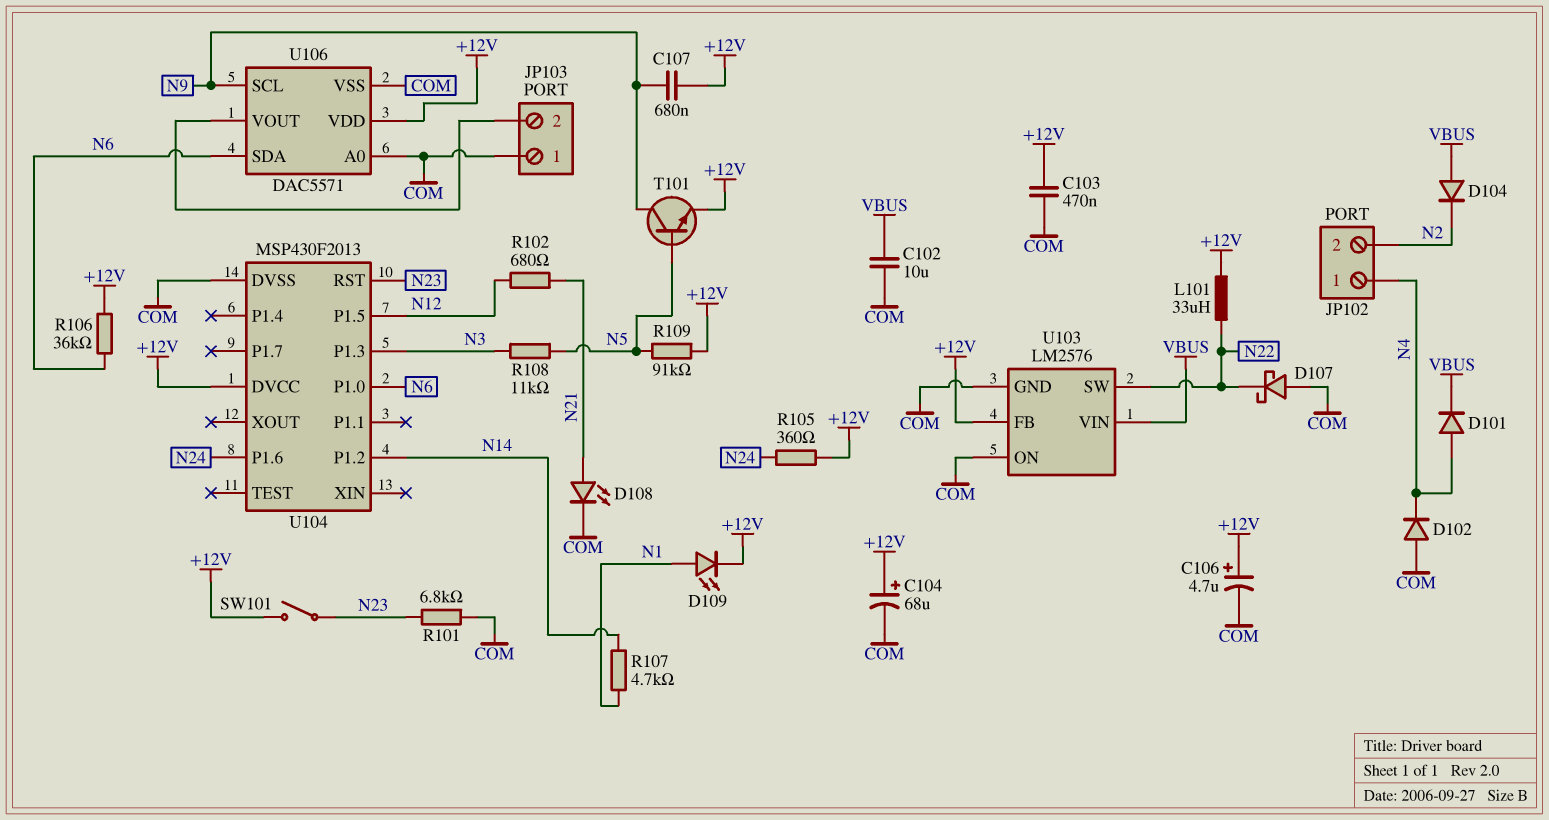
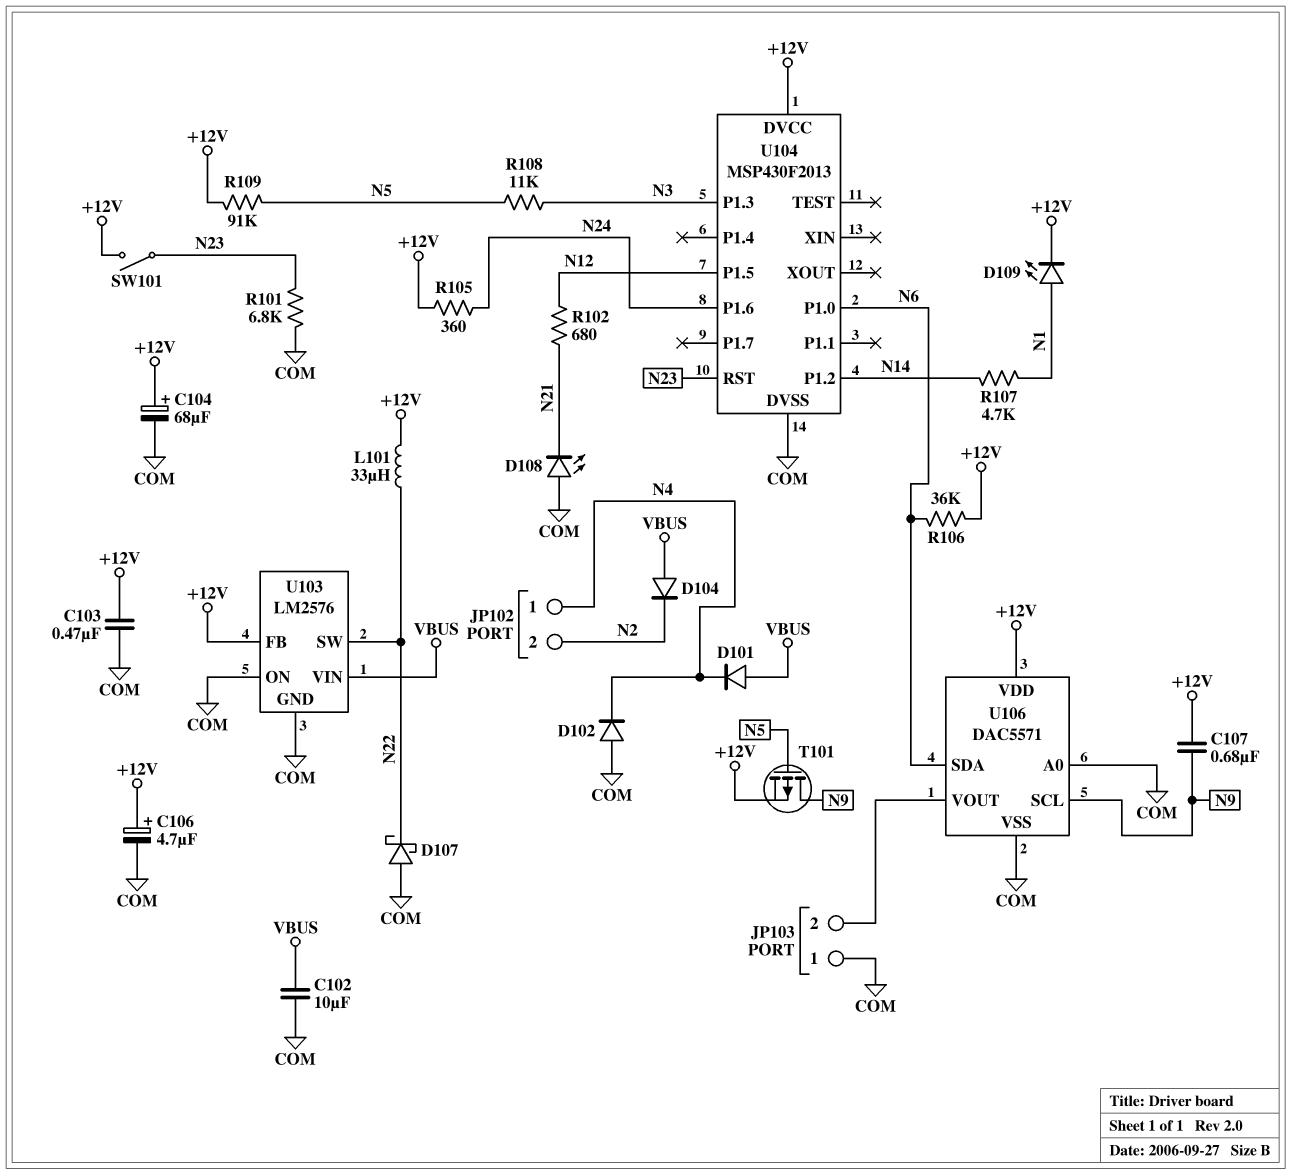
D101: diode (A N4, K VBUS) -> diode (A VBUS, K N4)
D108: LED (A N21, K COM) -> LED (A COM, K N21)
T101: NPN (B N5, C N9, E +12V) -> PMOS (G N5, D N9, S +12V)

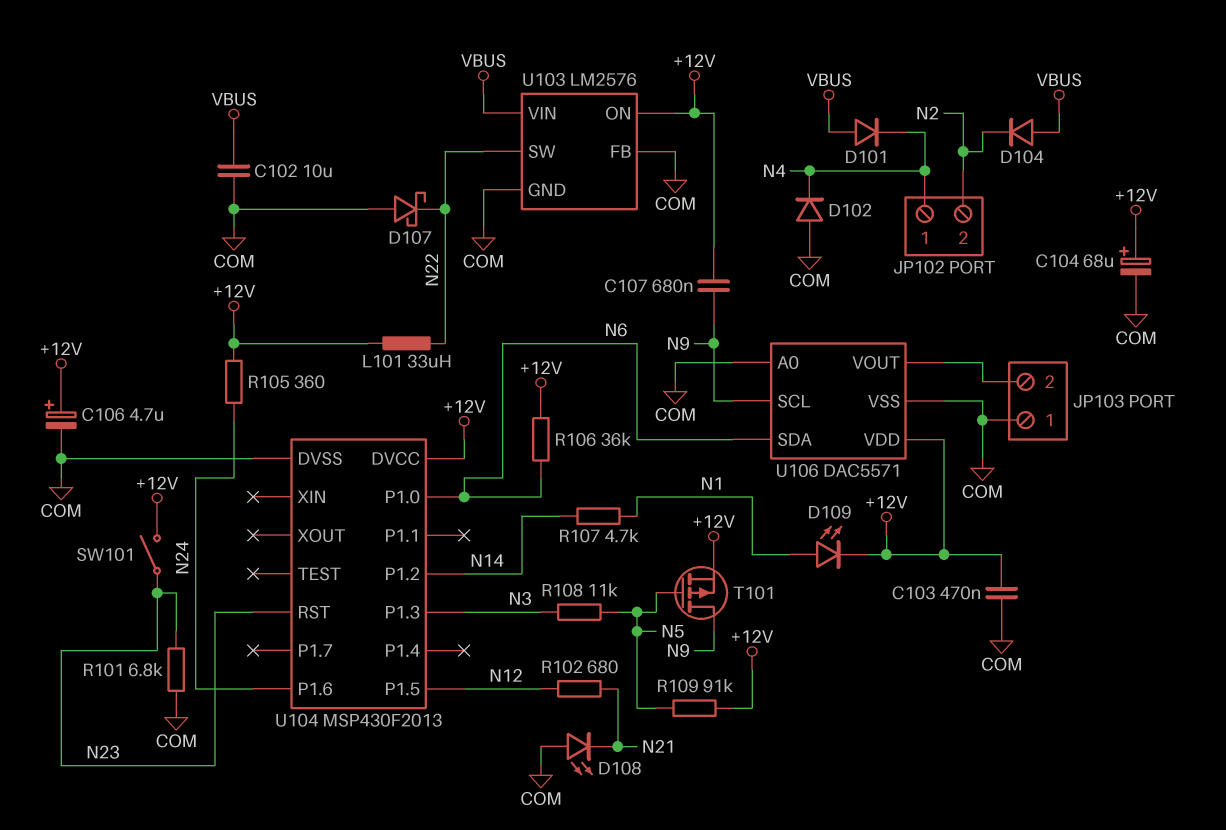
U103 pin FB: +12V -> COM
U103 pin ON: COM -> +12V

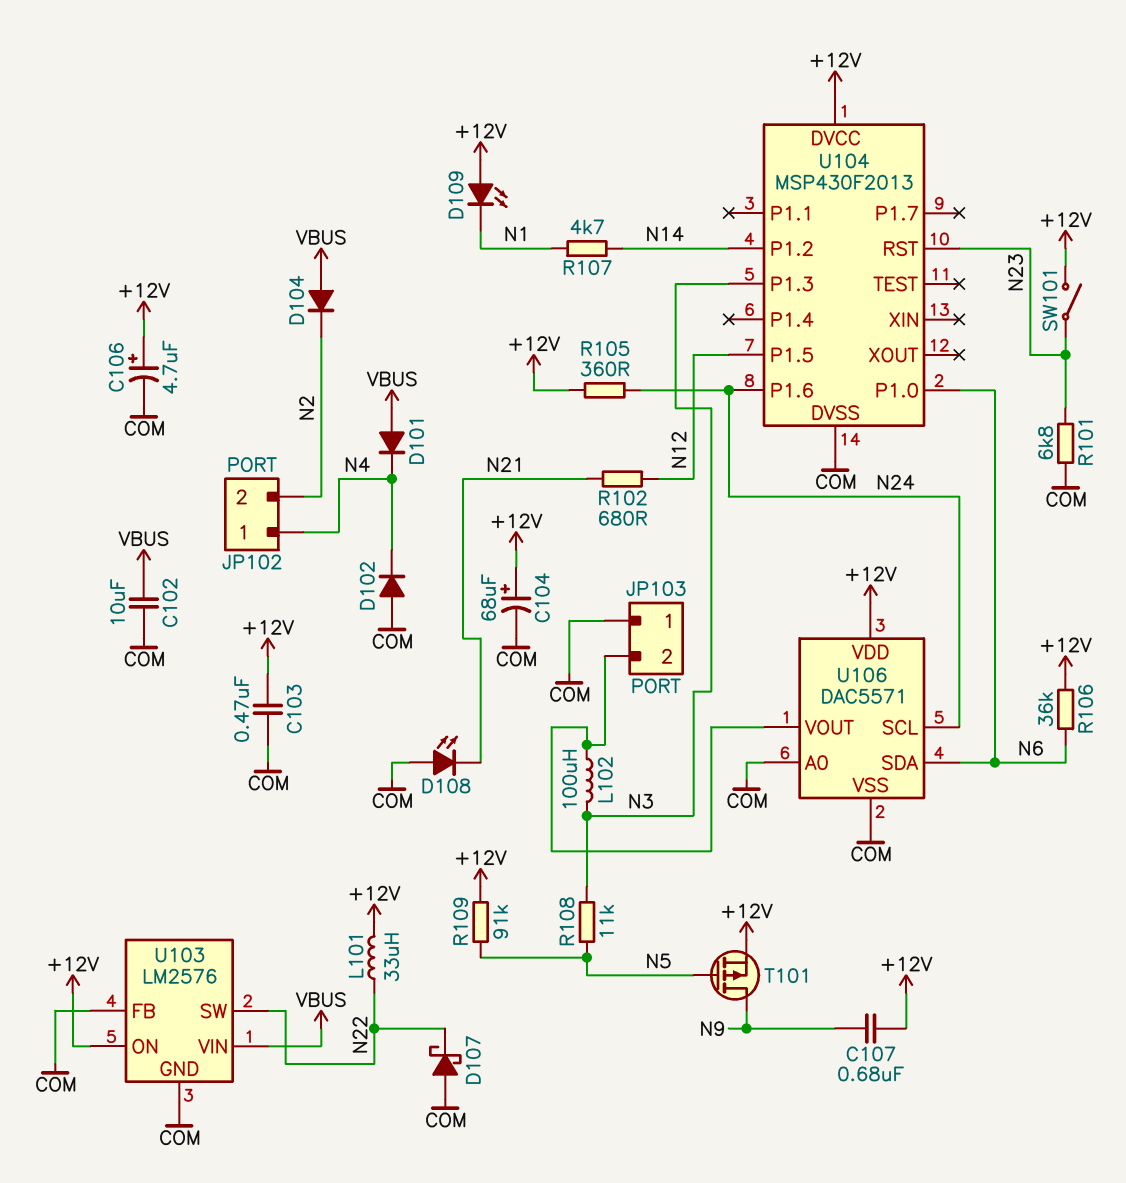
D109: LED (A N1, K +12V) -> LED (A +12V, K N1)
L102: none -> 100uH (JP103/2, N3)
U106 pin SCL: N9 -> N24

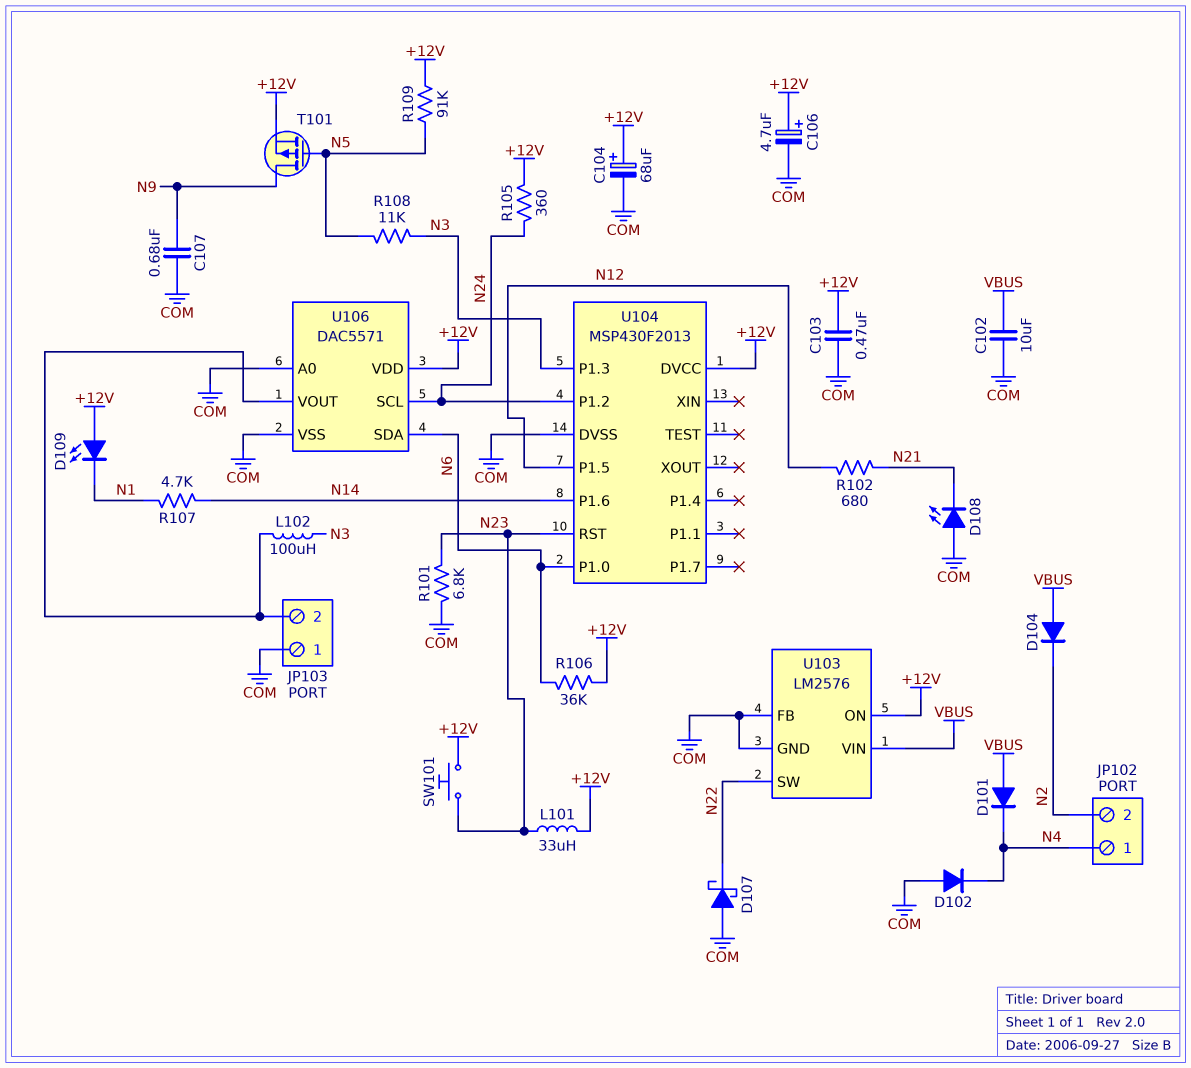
C107: 680nF (+12V, N9) -> 680nF (COM, N9)
L101: 33uH (+12V, N22) -> 33uH (+12V, N23)
SW101: switch (+12V, N23) -> button (+12V, N23)
U104 pin P1.2: N14 -> N24
U104 pin P1.6: N24 -> N14

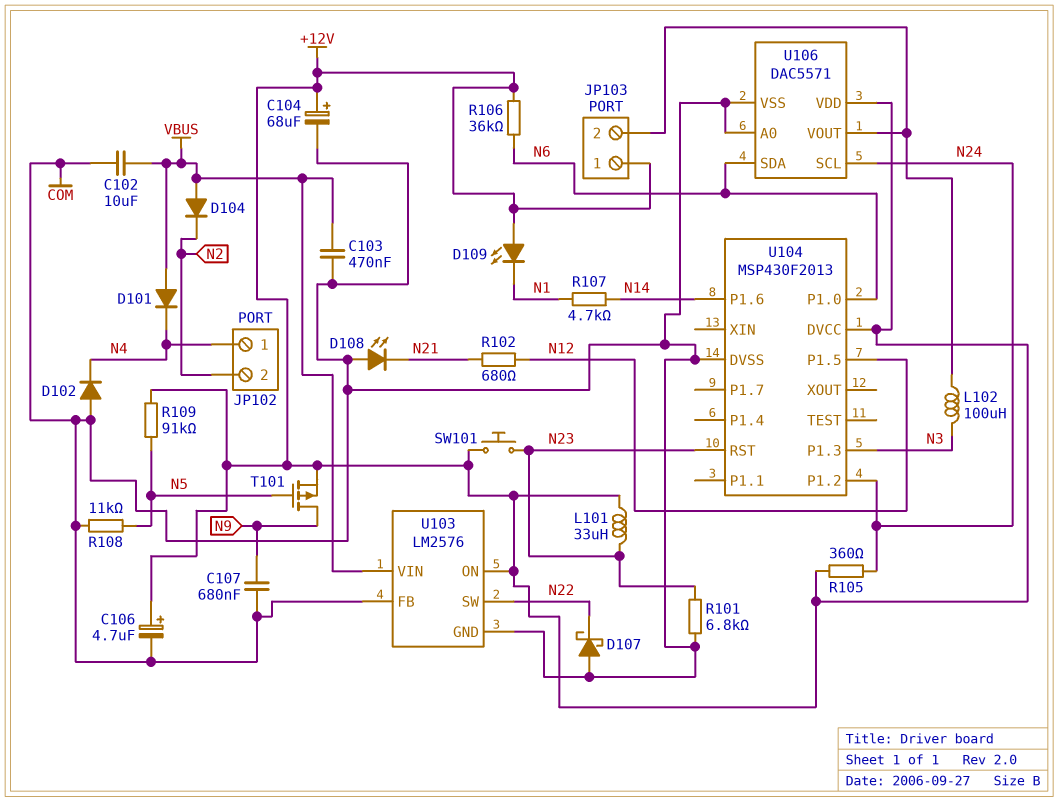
C103: 470nF (+12V, COM) -> 470nF (COM, VBUS)
JP103 pin 1: COM -> +12V
R108: 11k (N3, N5) -> 11k (COM, N5)

